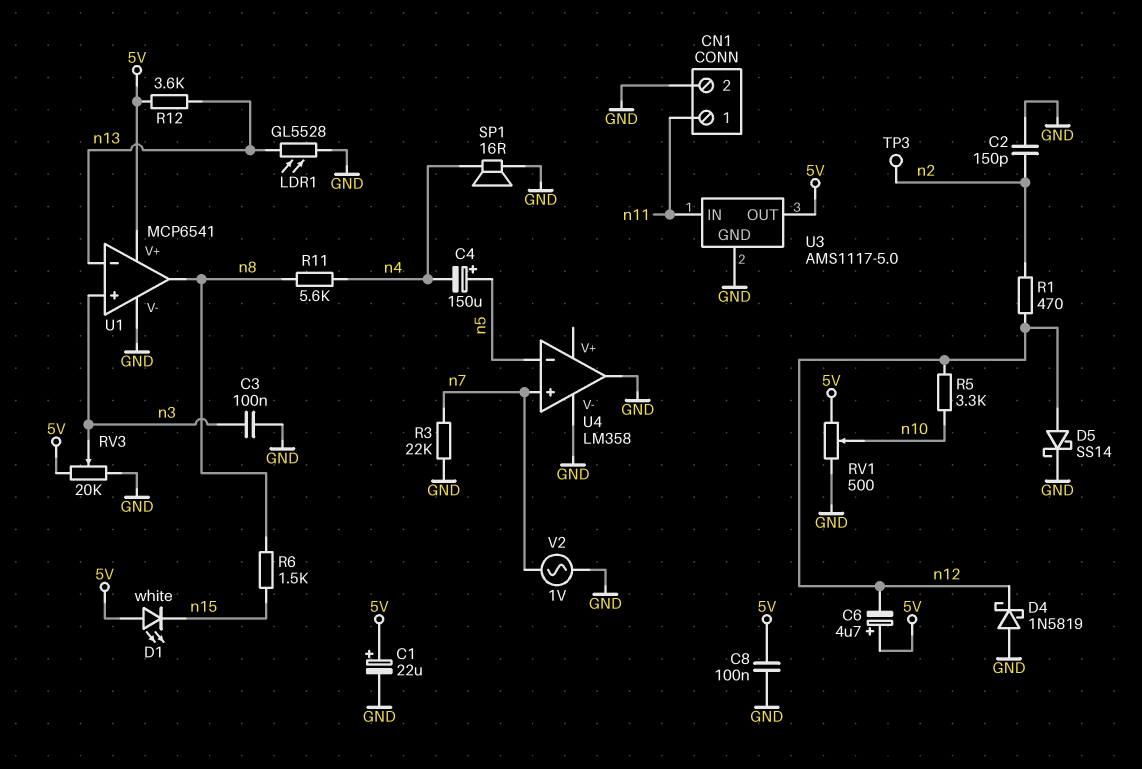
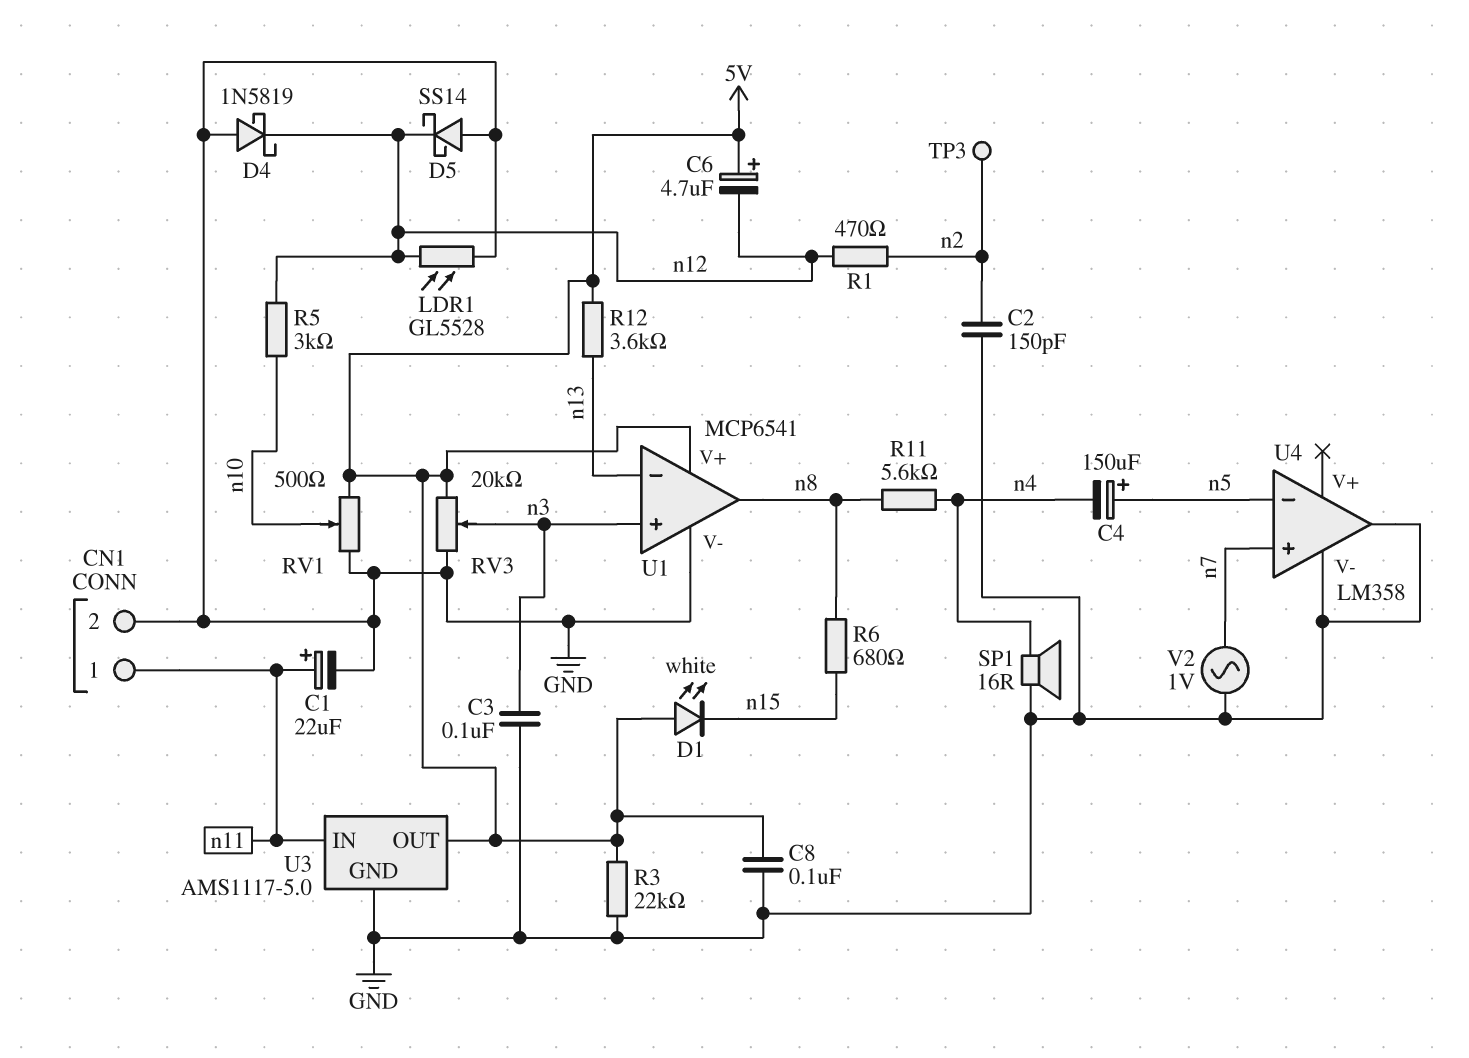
C1: 22uF (plus 5V, minus GND) -> 22uF (plus n11, minus GND)
D5: schottky SS14 (A n12, K GND) -> schottky SS14 (A GND, K n12)
LDR1: GL5528 (GND, n13) -> GL5528 (GND, n12)
R3: 22k (GND, n7) -> 22k (5V, GND)
R5: 3.3k (n10, n12) -> 3k (n10, n12)
R6: 1.5k (n8, n15) -> 680 (n8, n15)

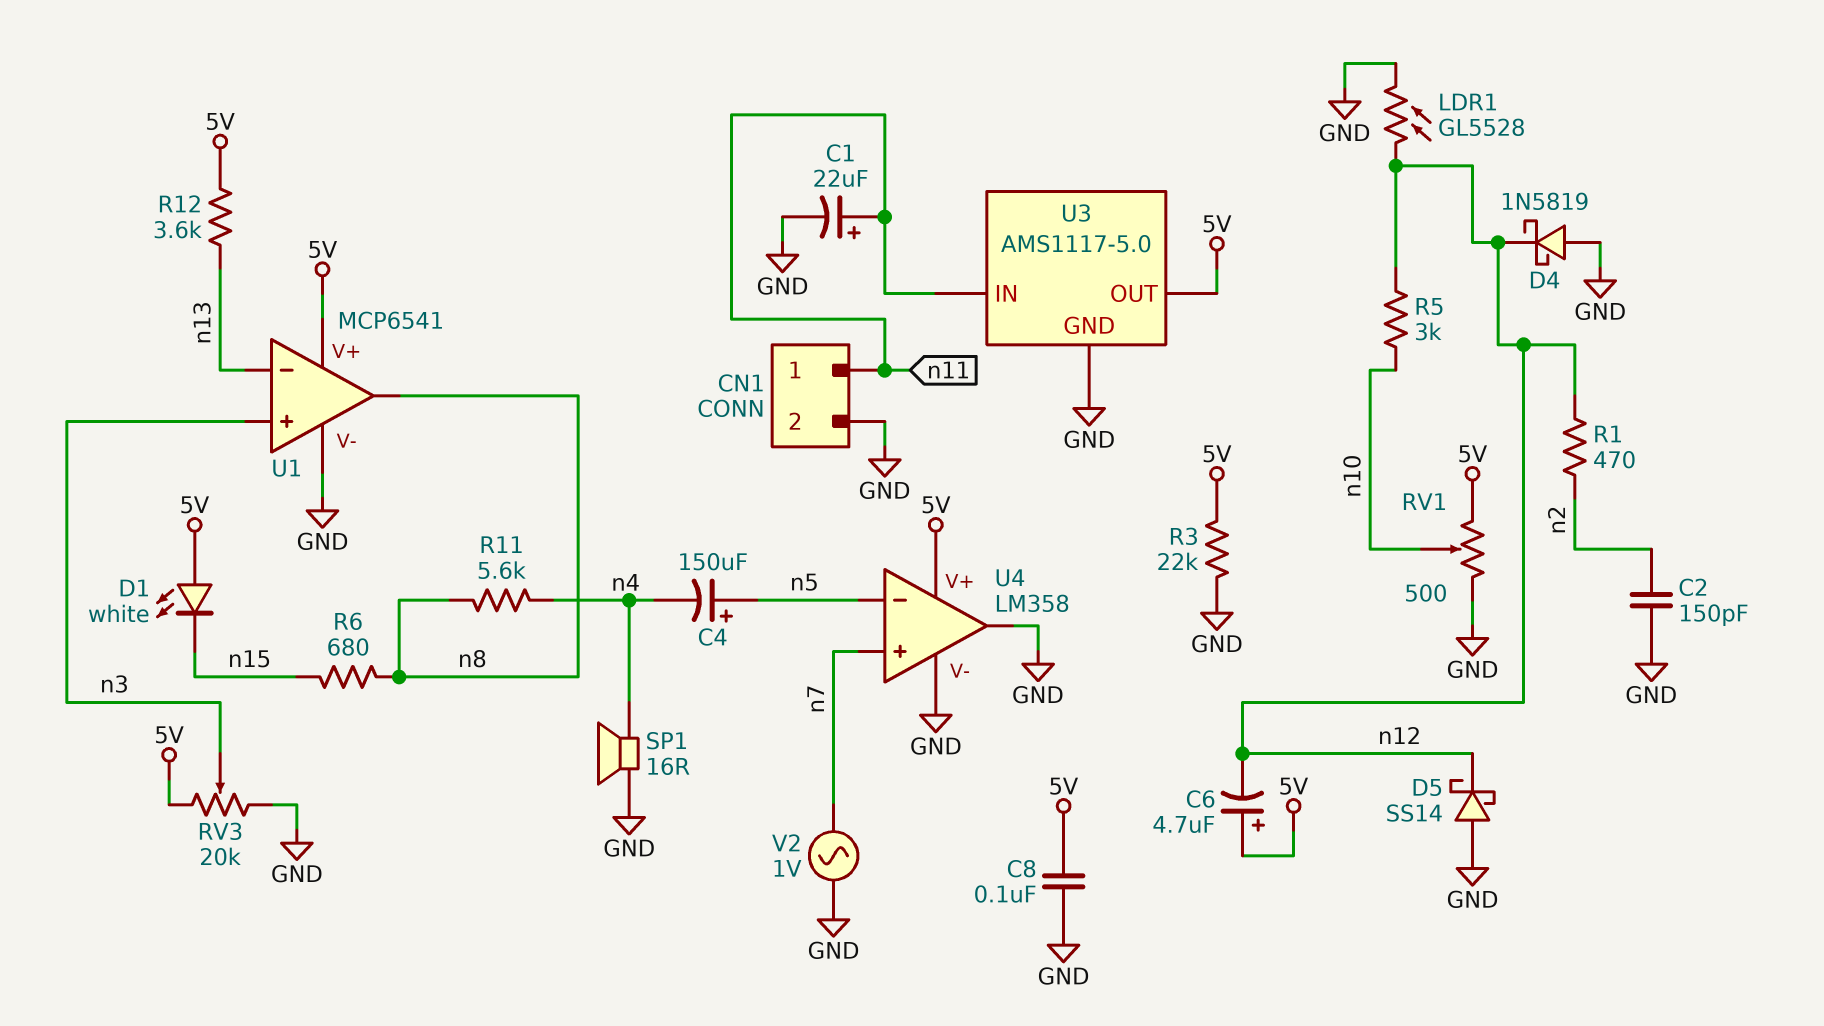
C3: 100nF (GND, n3) -> none
TP3: test point (n2) -> none
U4 pin V+: none -> 5V

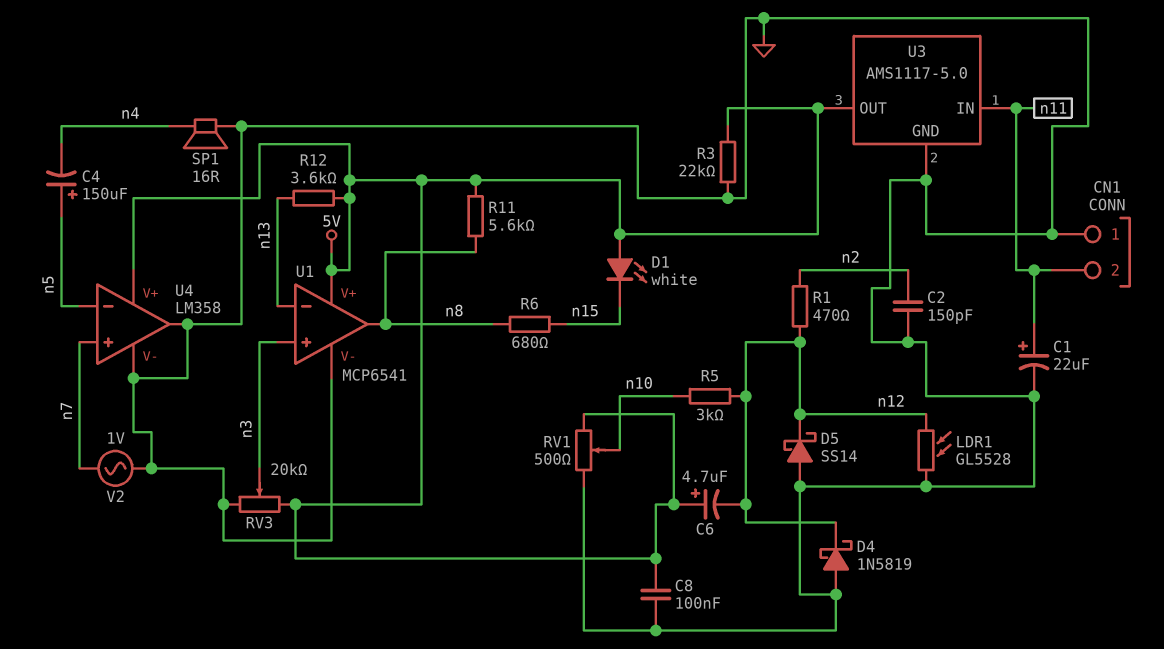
CN1 pin 1: n11 -> GND
CN1 pin 2: GND -> n11
R11: 5.6k (n4, n8) -> 5.6k (5V, n8)

